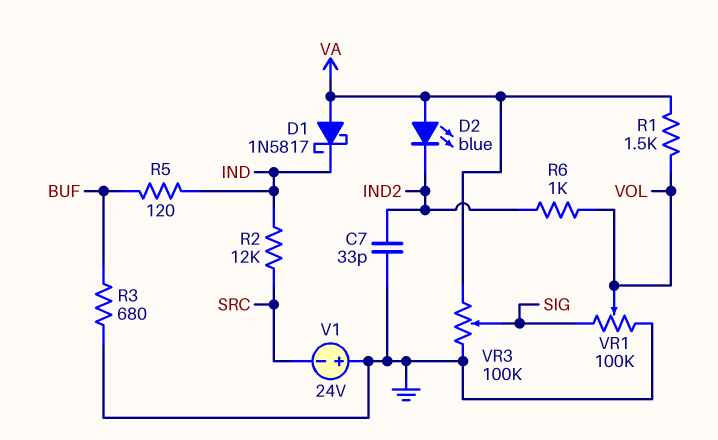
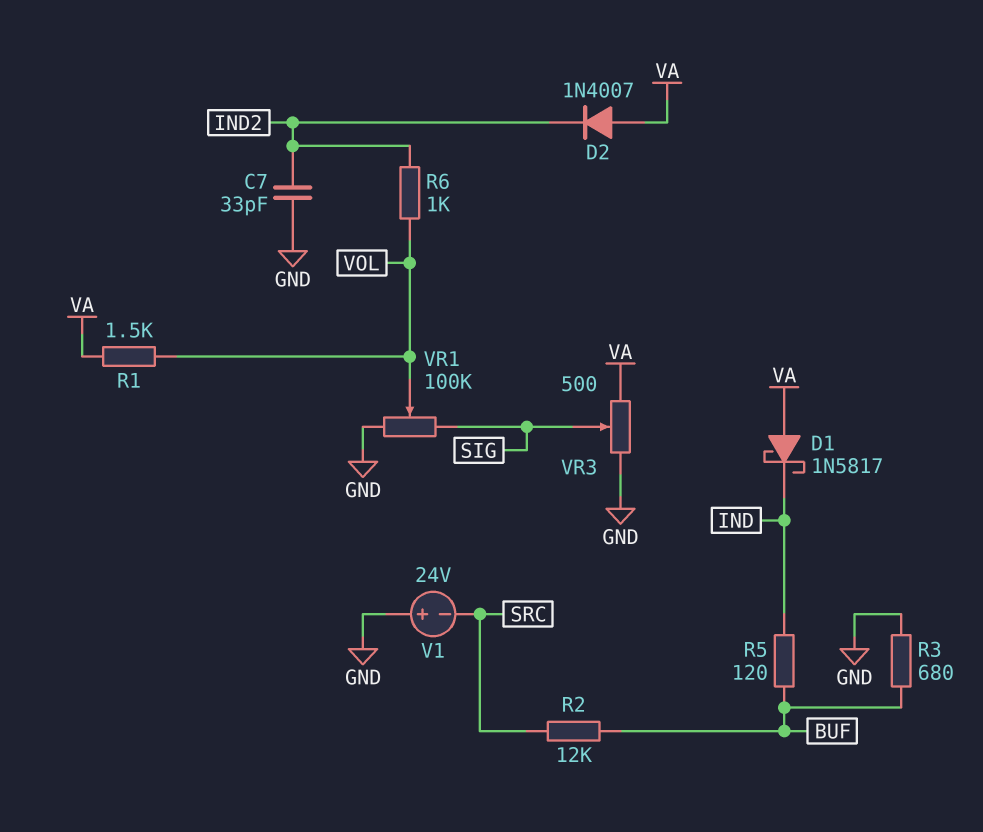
D2: LED blue (A VA, K IND2) -> diode 1N4007 (A VA, K IND2)
R2: 12k (IND, SRC) -> 12k (BUF, SRC)
VR3: 100k (GND, VA, wiper SIG) -> 500 (GND, VA, wiper SIG)

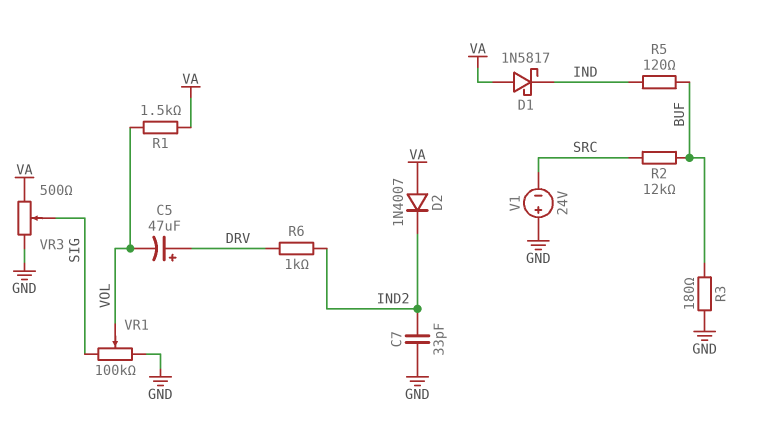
C5: none -> 47uF (plus DRV, minus VOL)
R3: 680 (BUF, GND) -> 180 (BUF, GND)
R6: 1k (IND2, VOL) -> 1k (DRV, IND2)

